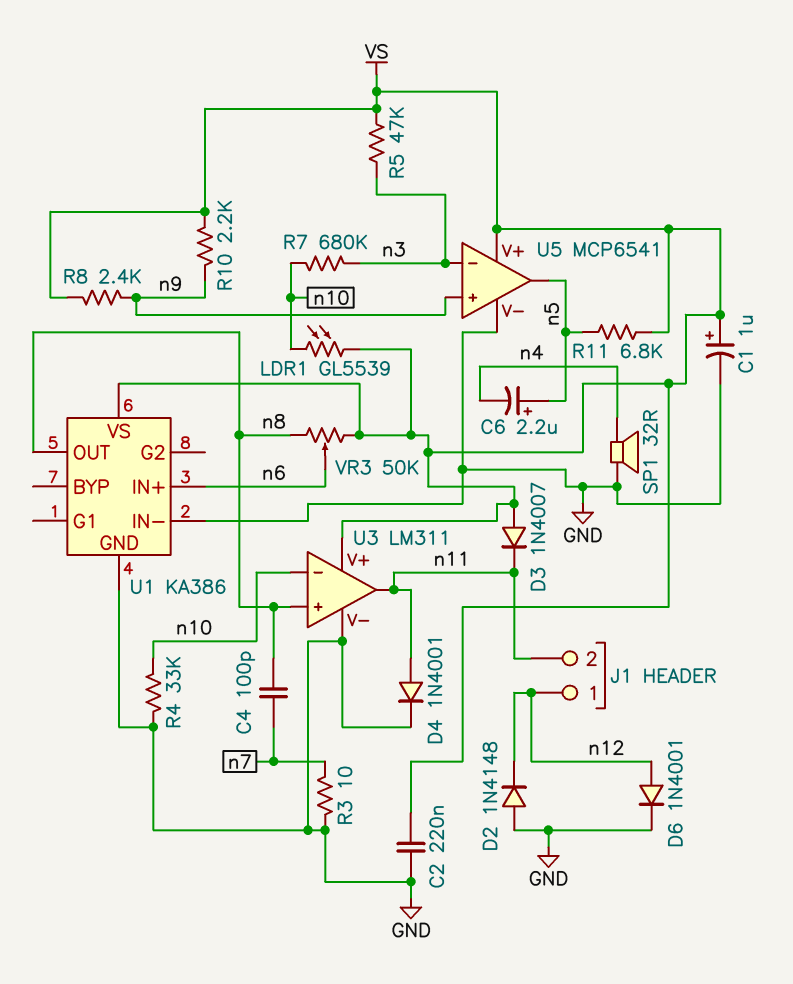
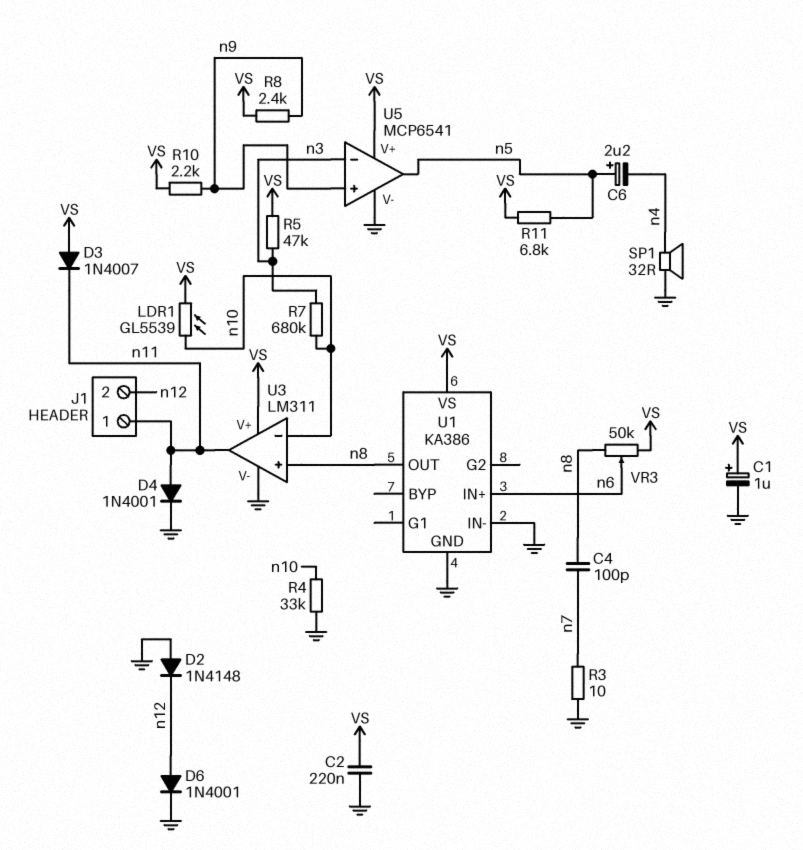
J1 pin 1: n12 -> n11
J1 pin 2: n11 -> n12

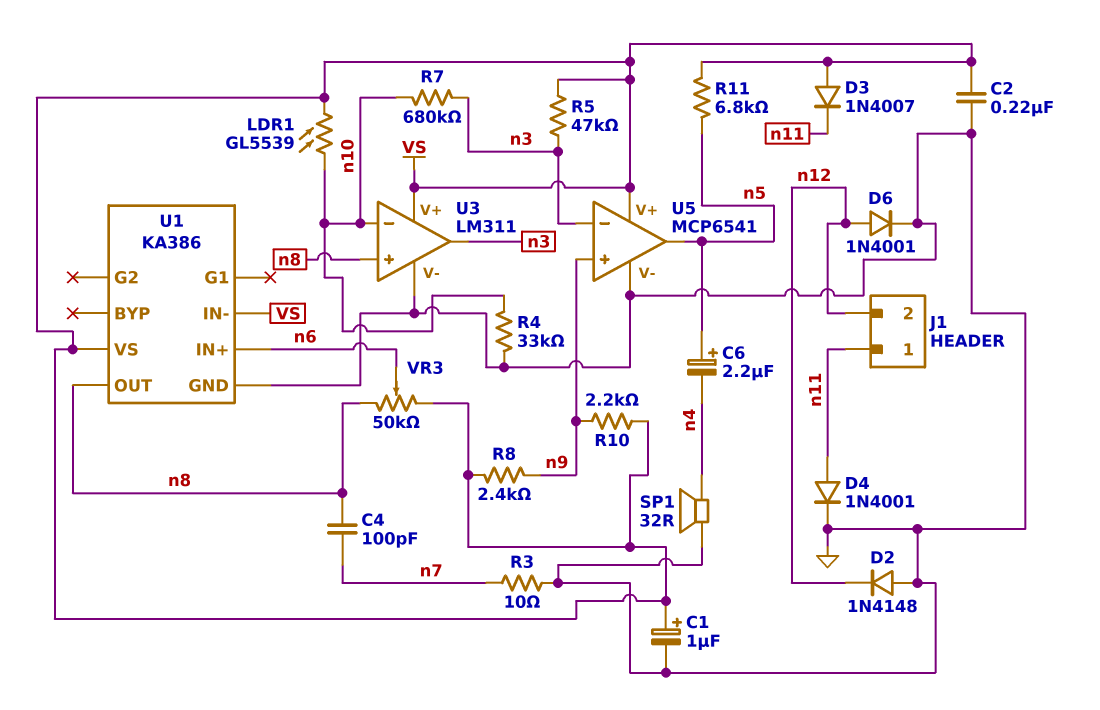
U1 pin IN-: GND -> VS
U3 pin out: n11 -> n3

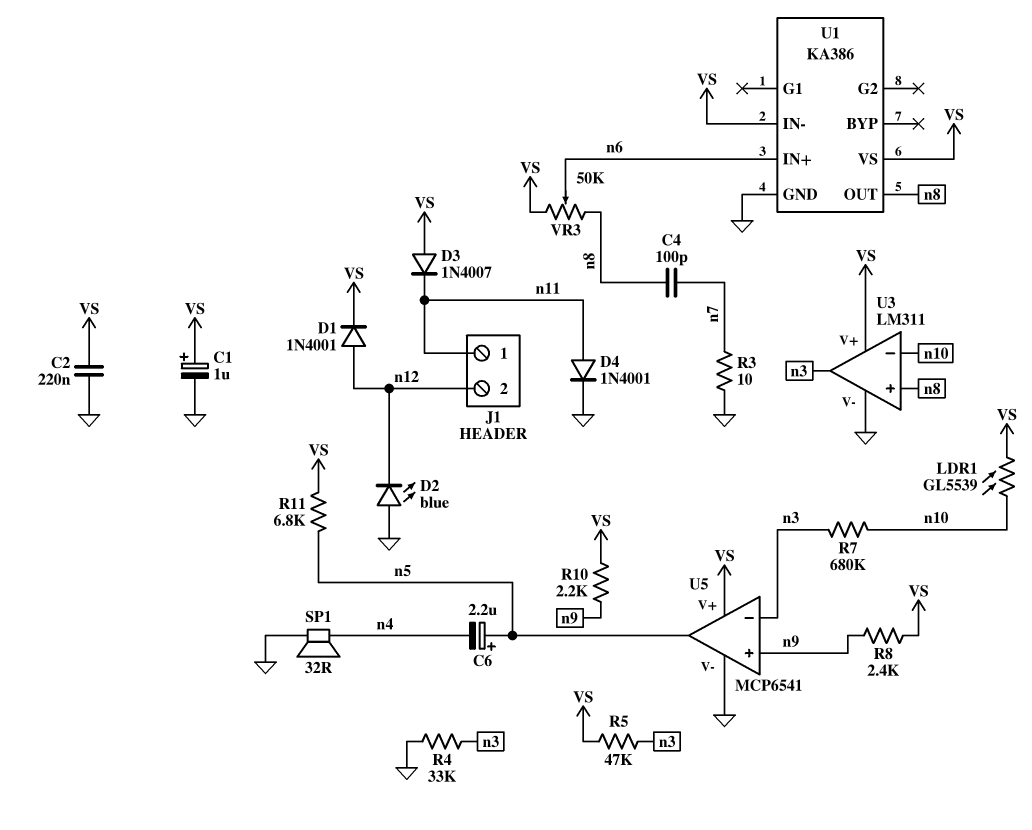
D1: none -> diode 1N4001 (A n12, K VS)
D2: diode 1N4148 (A GND, K n12) -> LED blue (A GND, K n12)
D6: diode 1N4001 (A n12, K GND) -> none
R4: 33k (GND, n10) -> 33k (GND, n3)

